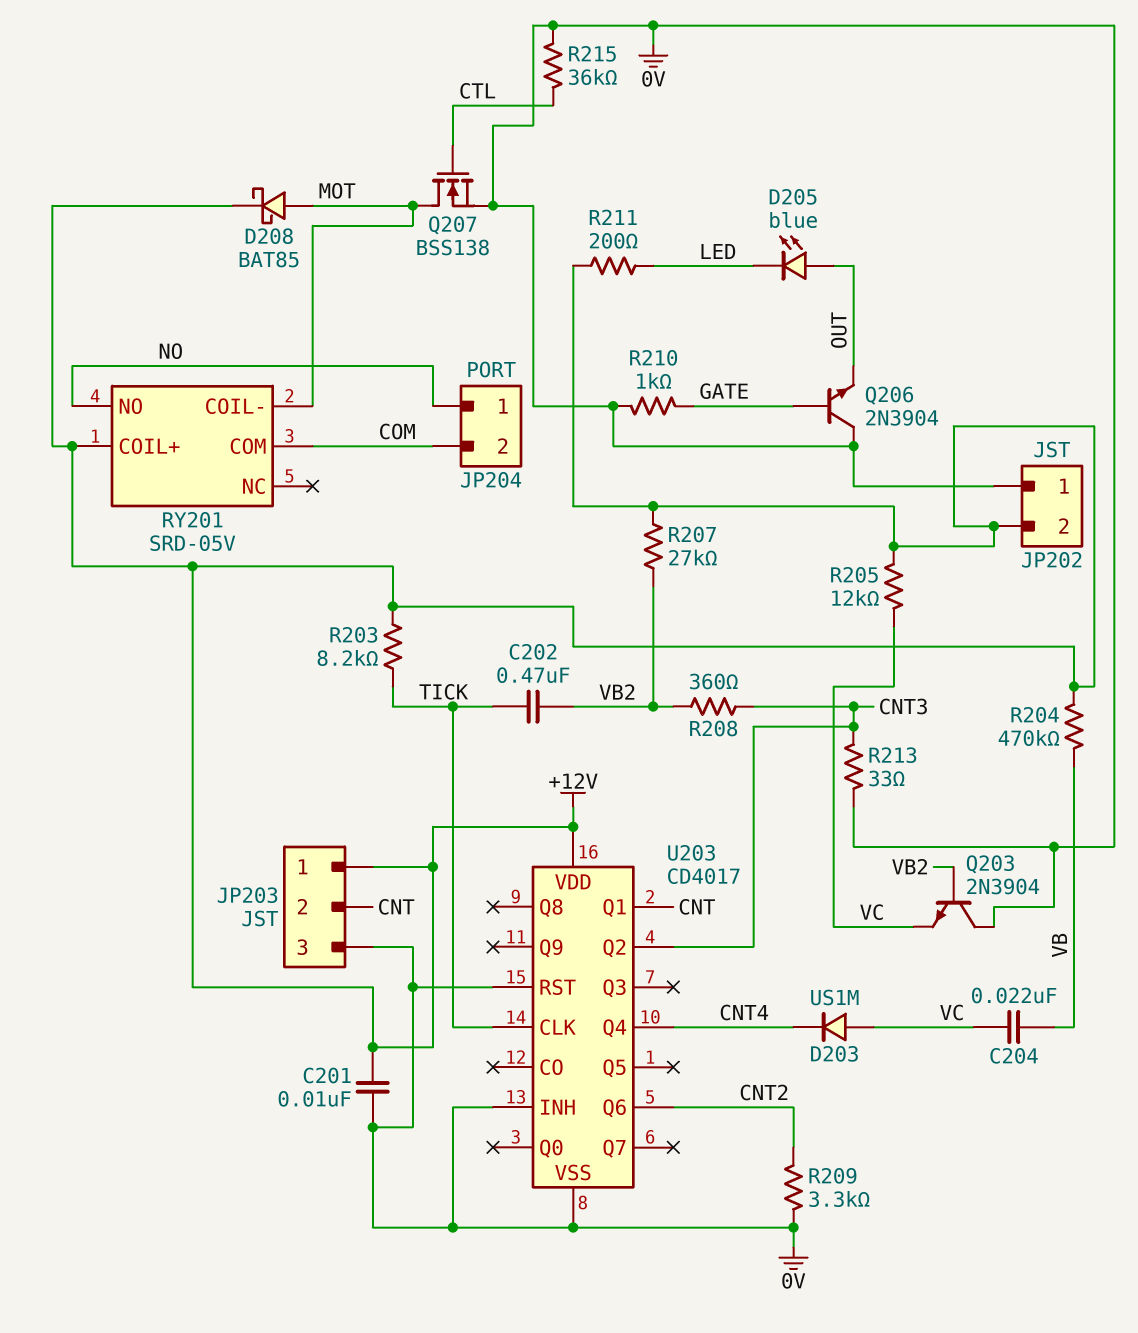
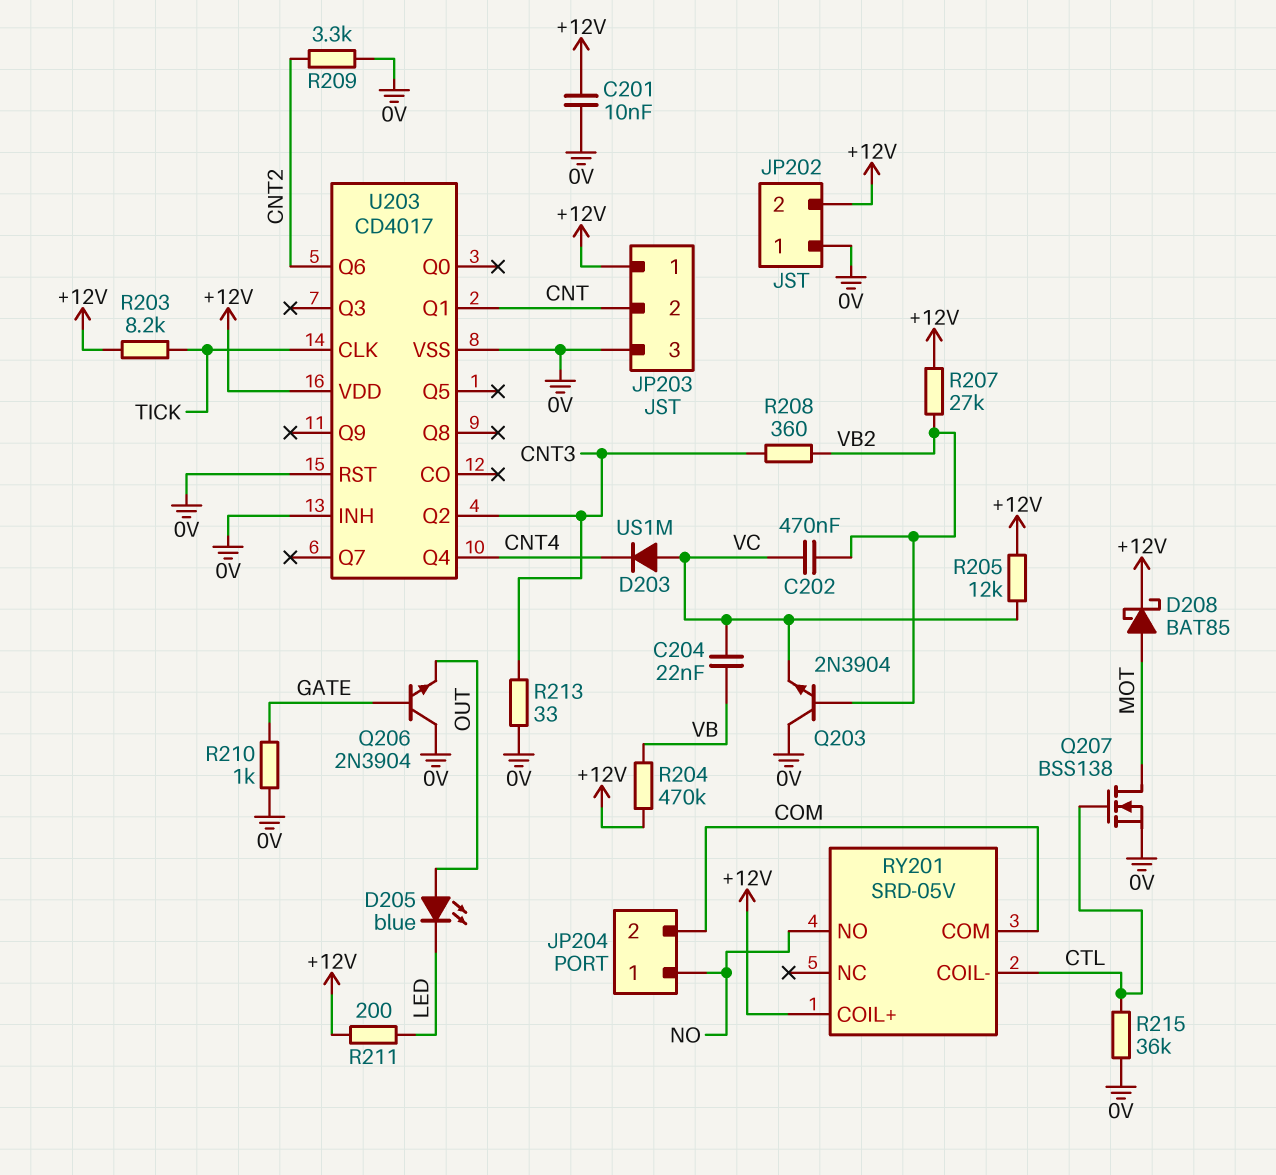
C202: 470nF (TICK, VB2) -> 470nF (VB2, VC)
RY201 pin COIL-: MOT -> CTL

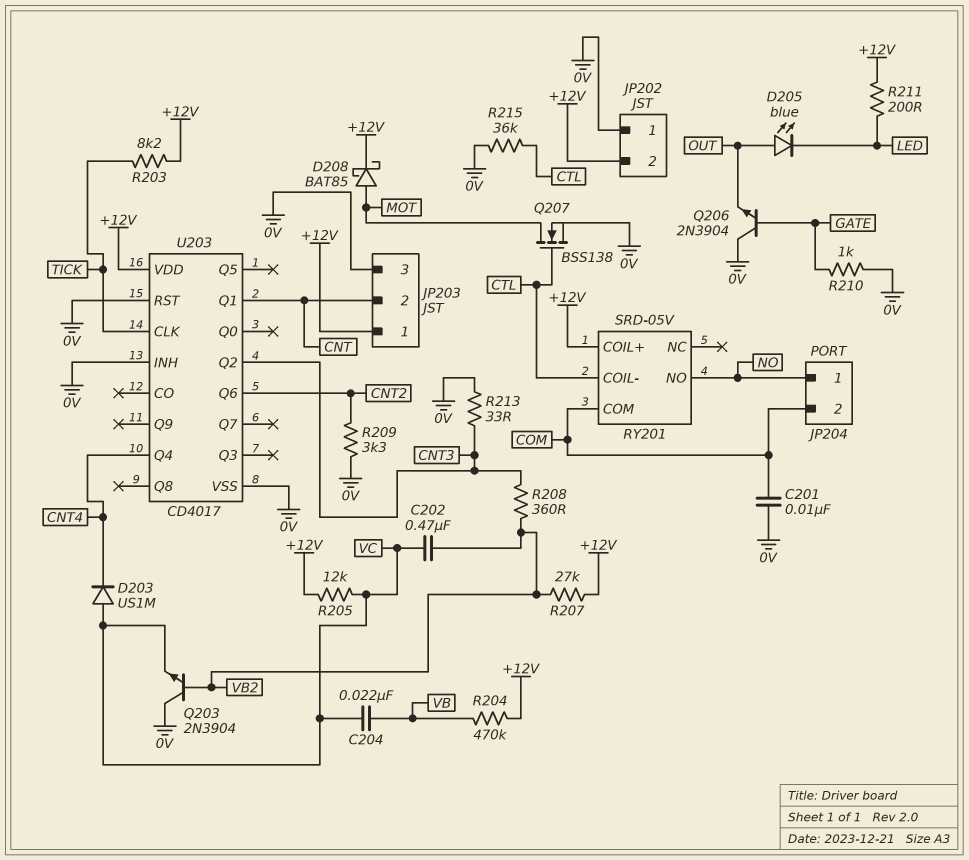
C201: 10nF (+12V, 0V) -> 10nF (0V, COM)

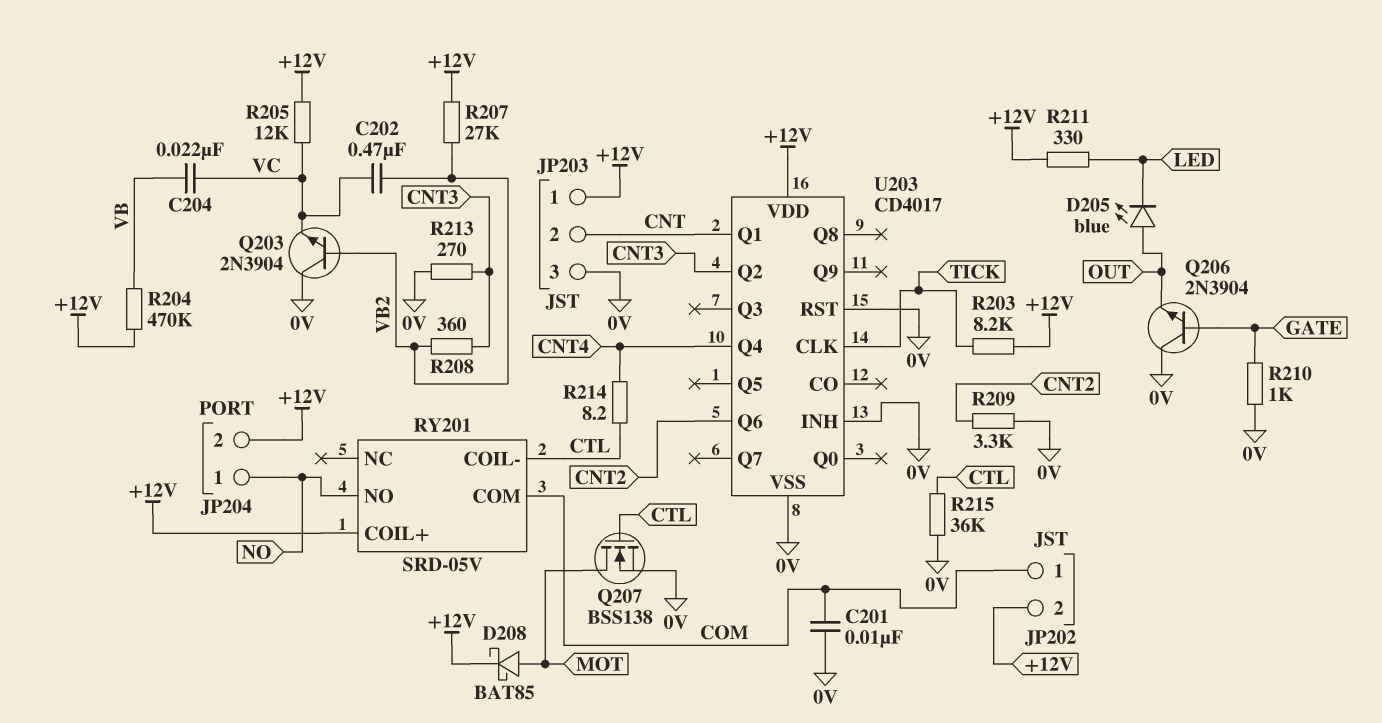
D203: diode US1M (A VC, K CNT4) -> none
JP202 pin 1: 0V -> COM
JP204 pin 2: COM -> +12V
R211: 200 (+12V, LED) -> 330 (+12V, LED)
R213: 33 (0V, CNT3) -> 270 (0V, CNT3)
R214: none -> 8.2 (CNT4, CTL)

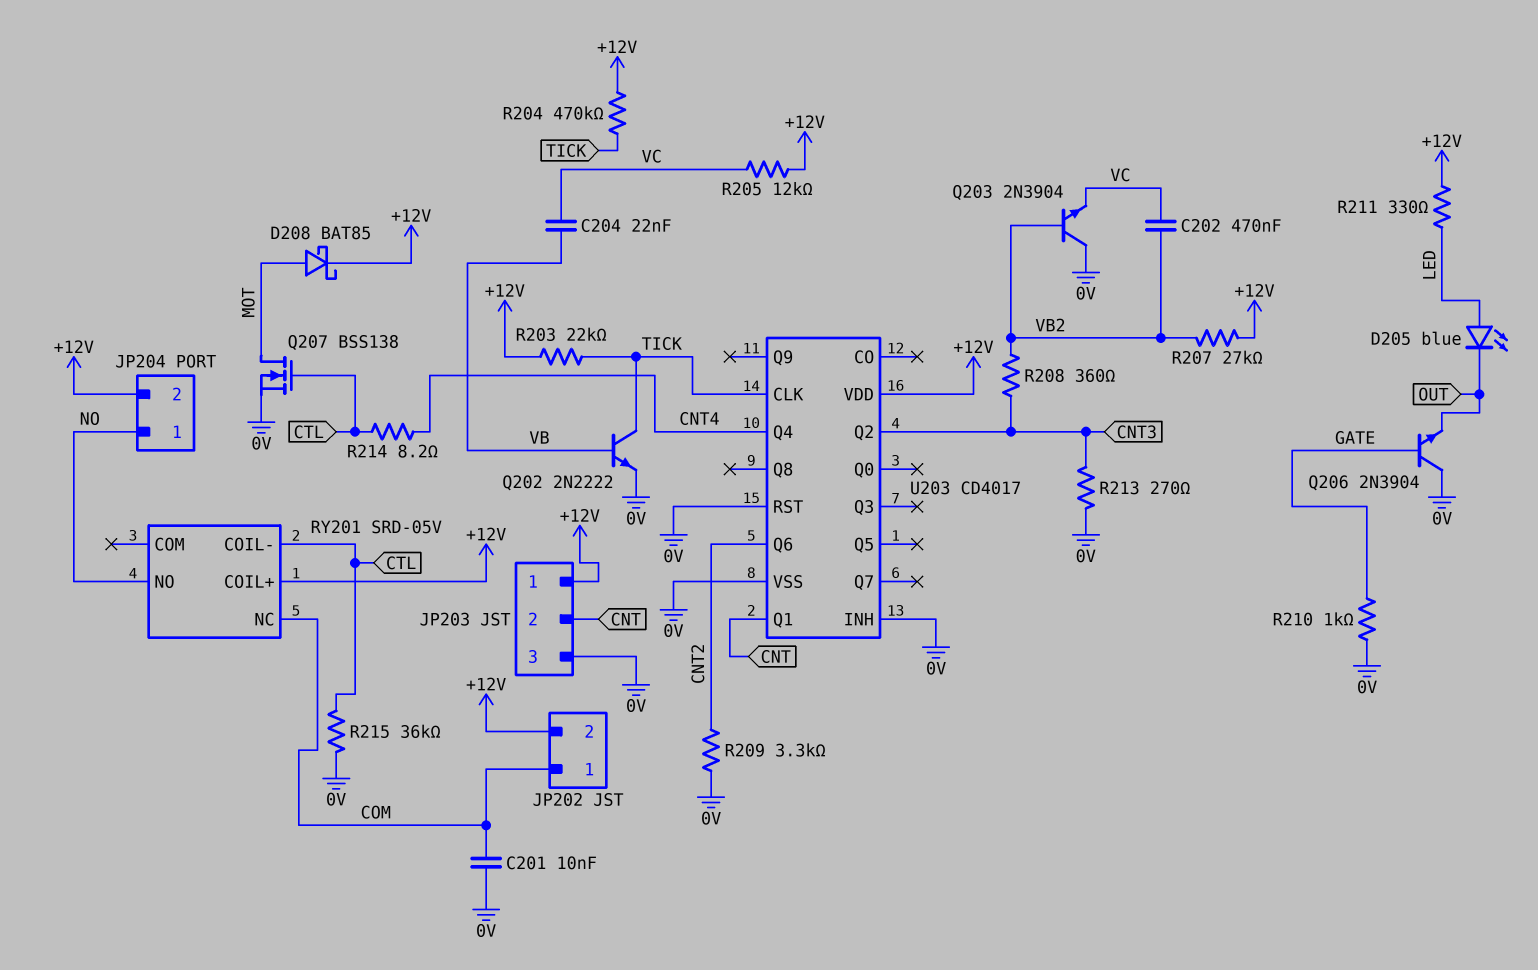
D205: LED blue (A OUT, K LED) -> LED blue (A LED, K OUT)
Q202: none -> NPN 2N2222 (B VB, C TICK, E 0V)
R203: 8.2k (+12V, TICK) -> 22k (+12V, TICK)
R204: 470k (+12V, VB) -> 470k (+12V, TICK)
RY201 pin COM: COM -> none
RY201 pin NC: none -> COM

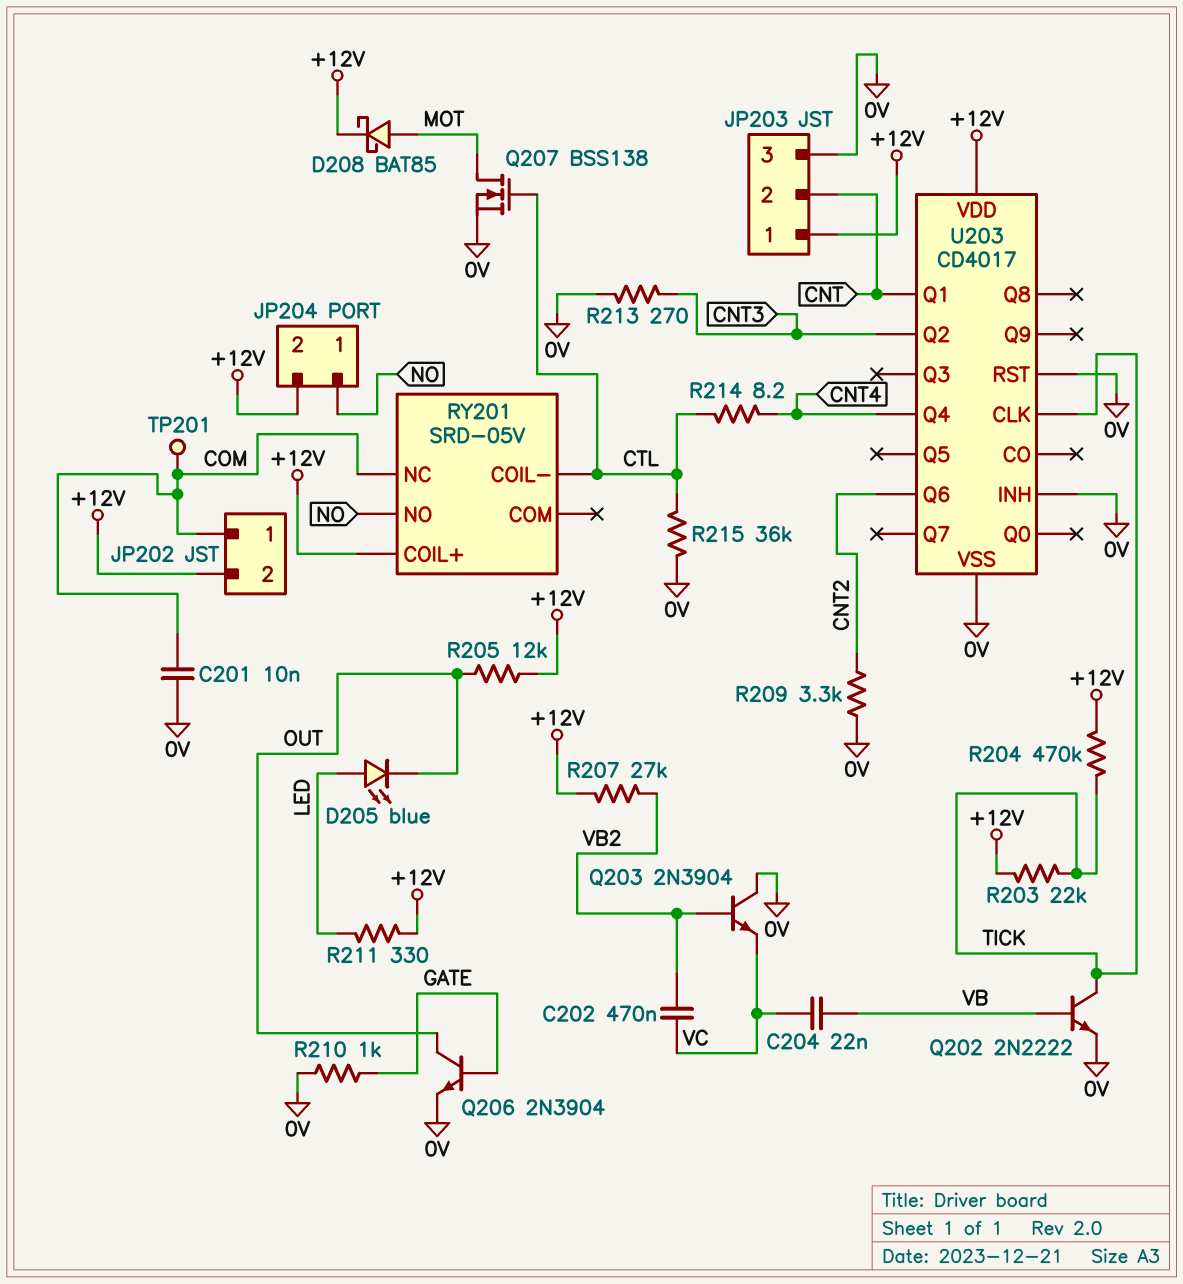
Q206: NPN 2N3904 (B GATE, C 0V, E OUT) -> NPN 2N3904 (B GATE, C OUT, E 0V)
R205: 12k (+12V, VC) -> 12k (+12V, OUT)
R208: 360 (CNT3, VB2) -> none
TP201: none -> test point (COM)

